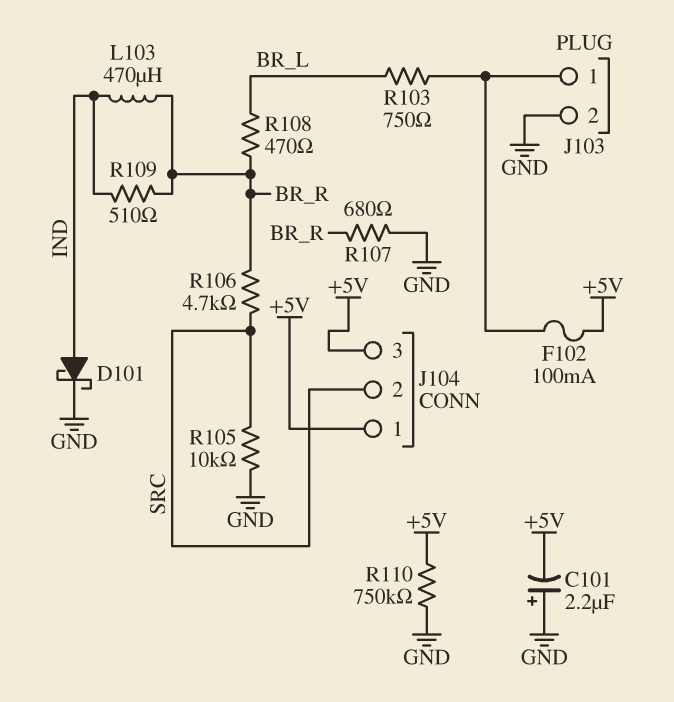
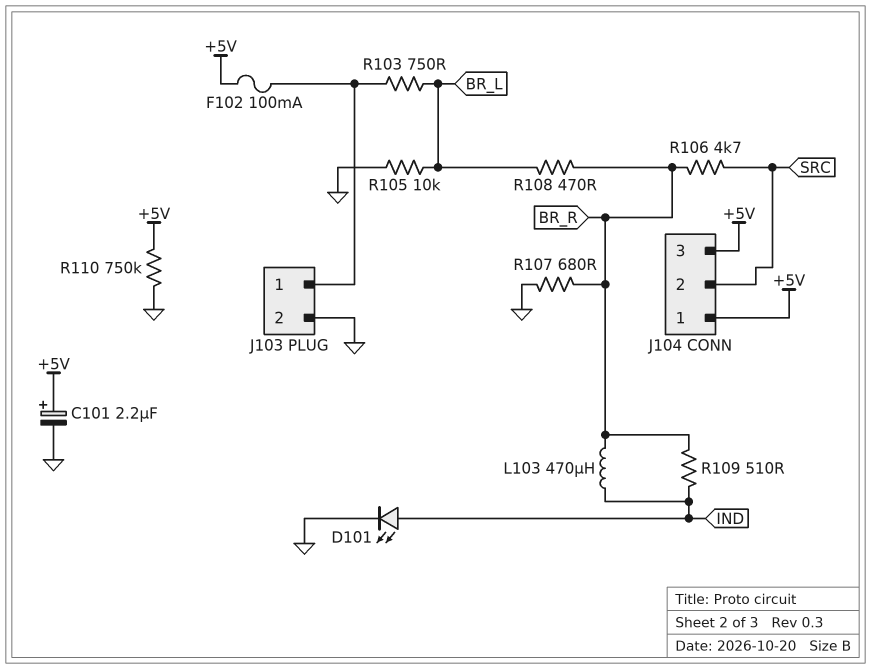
C101: 2.2uF (plus GND, minus +5V) -> 2.2uF (plus +5V, minus GND)
D101: schottky (A IND, K GND) -> LED (A IND, K GND)
R105: 10k (GND, SRC) -> 10k (BR_L, GND)

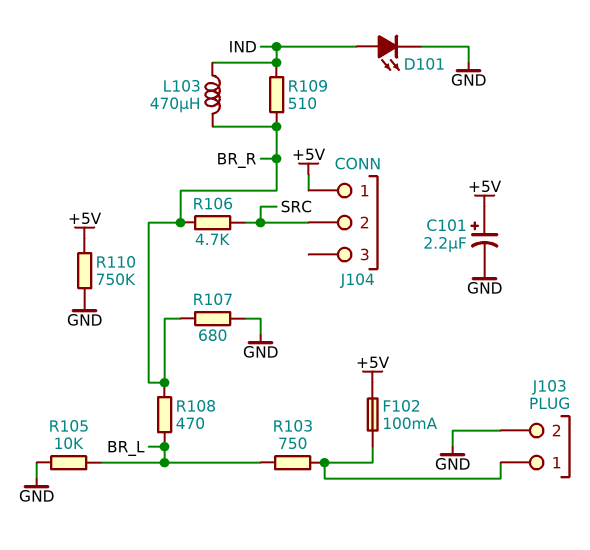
J104 pin 3: +5V -> none

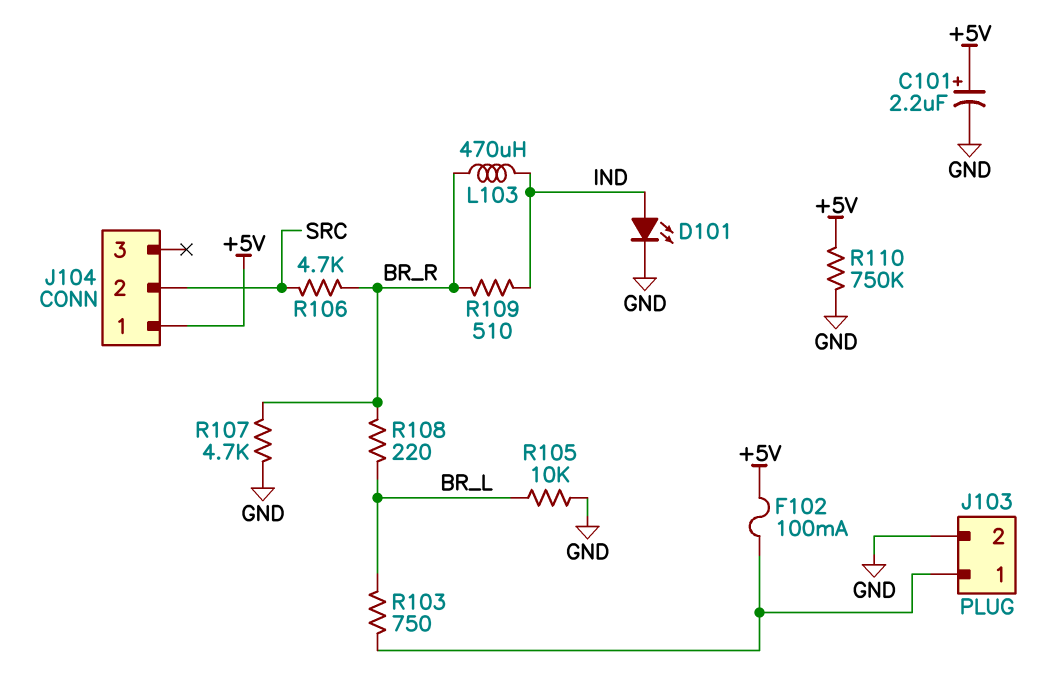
R107: 680 (BR_R, GND) -> 4.7k (BR_R, GND)
R108: 470 (BR_L, BR_R) -> 220 (BR_L, BR_R)

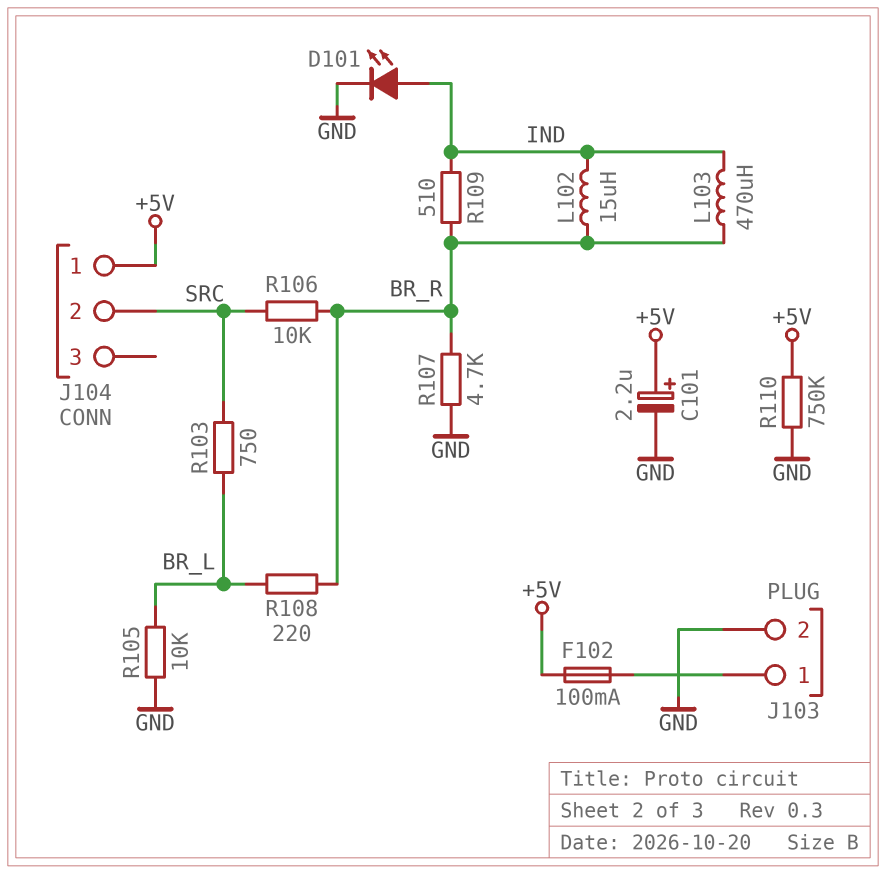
L102: none -> 15uH (BR_R, IND)
R103: 750 (BR_L, J103/1) -> 750 (BR_L, SRC)
R106: 4.7k (BR_R, SRC) -> 10k (BR_R, SRC)

